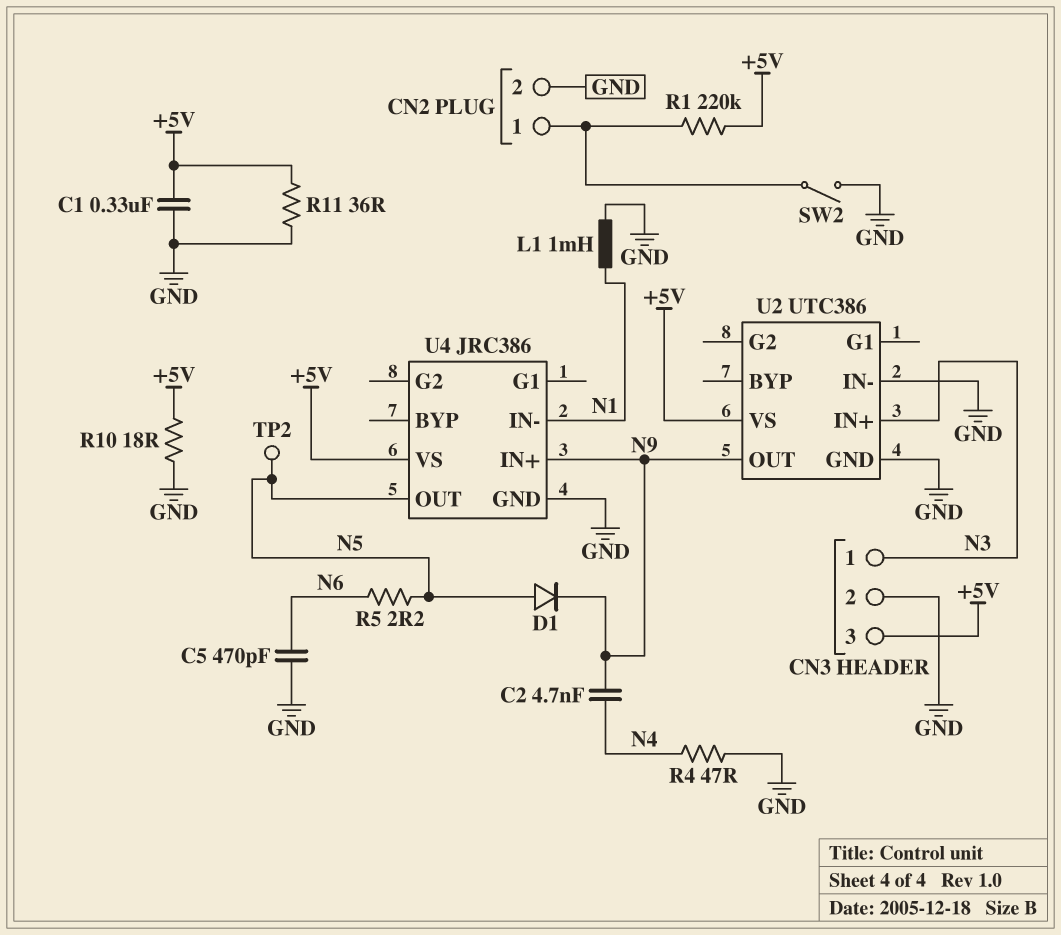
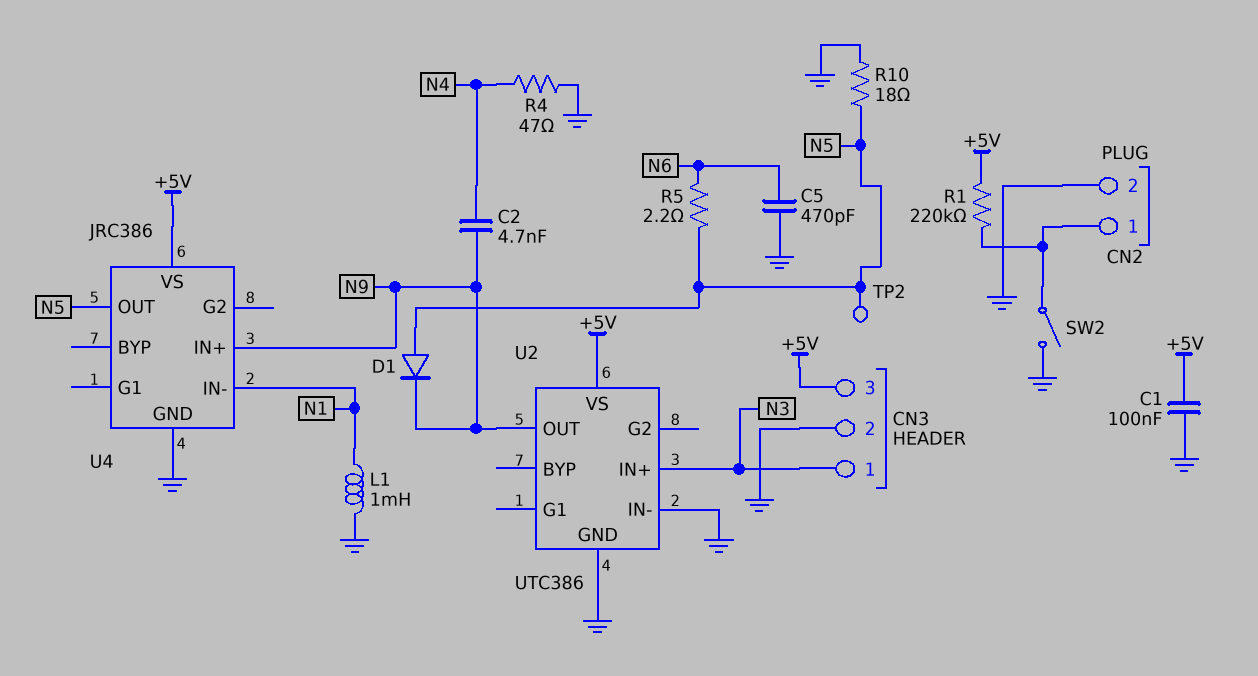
C1: 330nF (+5V, GND) -> 100nF (+5V, GND)
R10: 18 (+5V, GND) -> 18 (GND, N5)
R11: 36 (+5V, GND) -> none

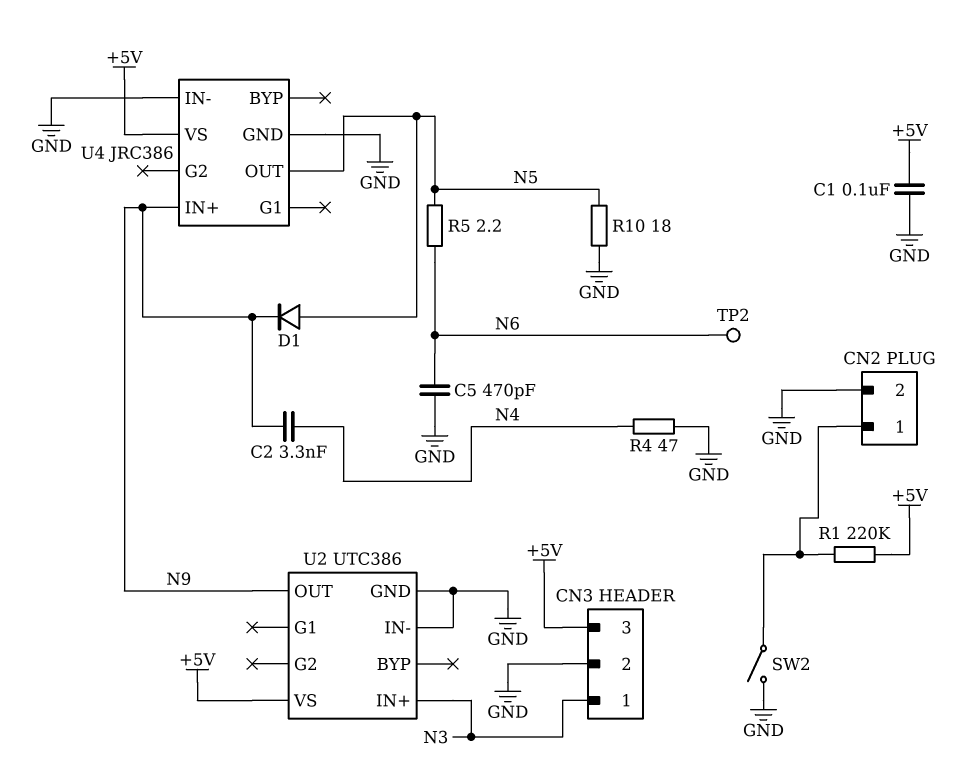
C2: 4.7nF (N4, N9) -> 3.3nF (N4, N9)
L1: 1mH (GND, N1) -> none
TP2: test point (N5) -> test point (N6)
U4 pin IN-: N1 -> GND

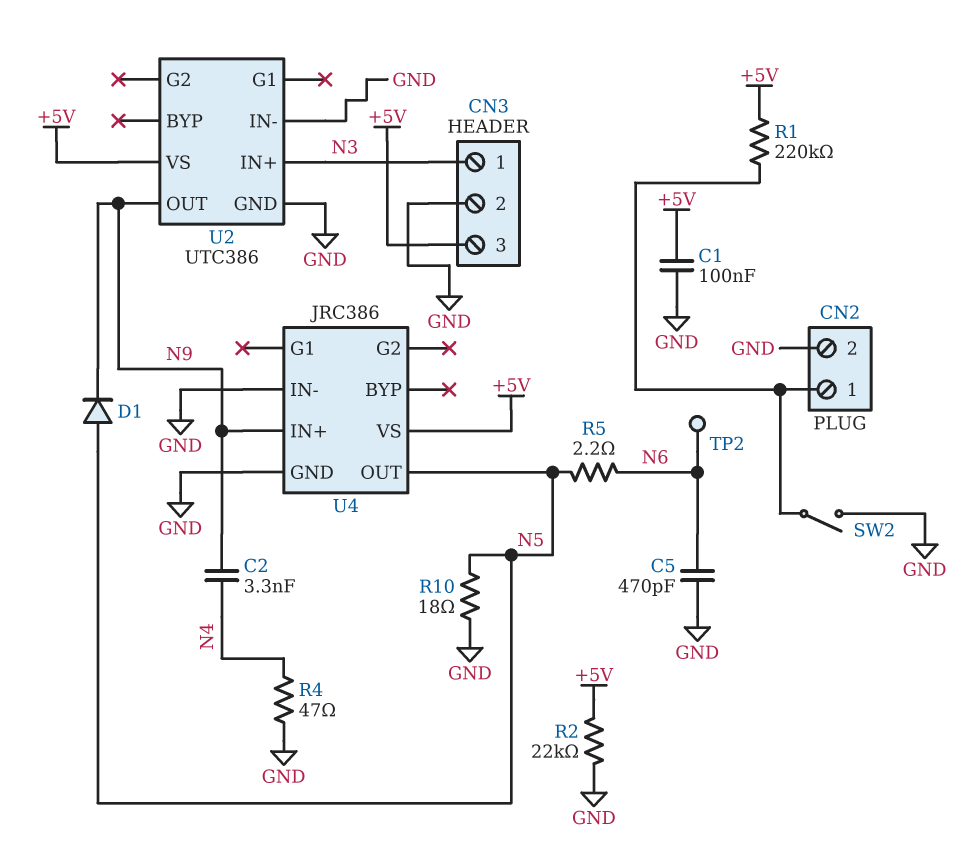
R2: none -> 22k (+5V, GND)

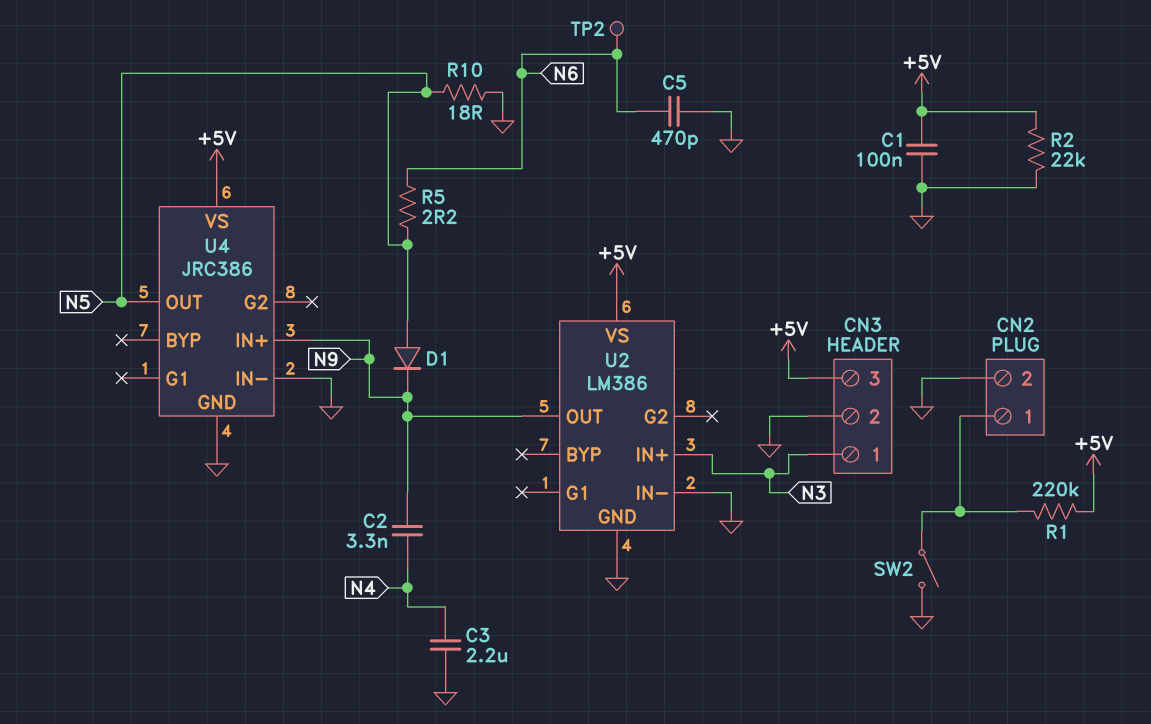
C3: none -> 2.2uF (GND, N4)
R4: 47 (GND, N4) -> none
U2: UTC386 -> LM386

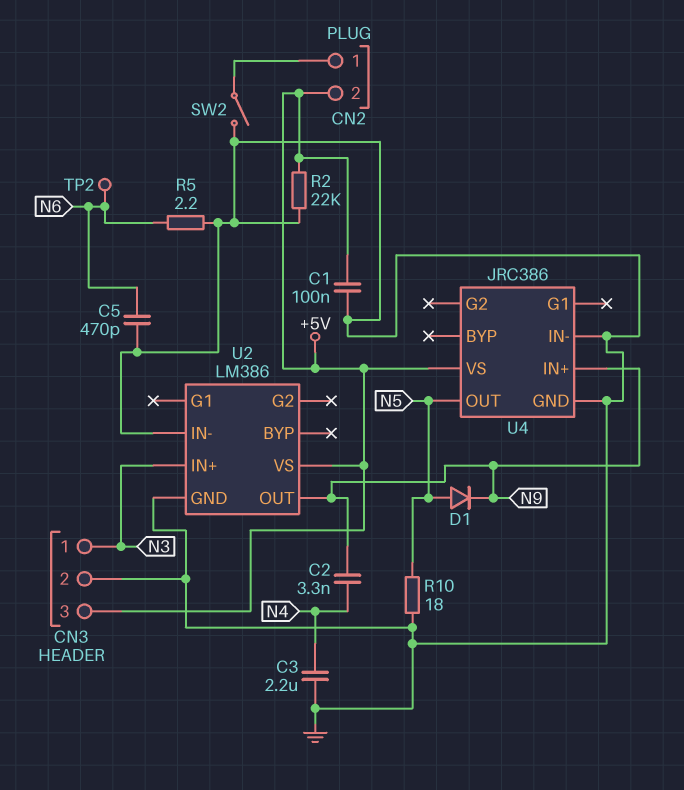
CN2 pin 2: GND -> +5V
R1: 220k (+5V, CN2/1) -> none
R5: 2.2 (N5, N6) -> 2.2 (GND, N6)

